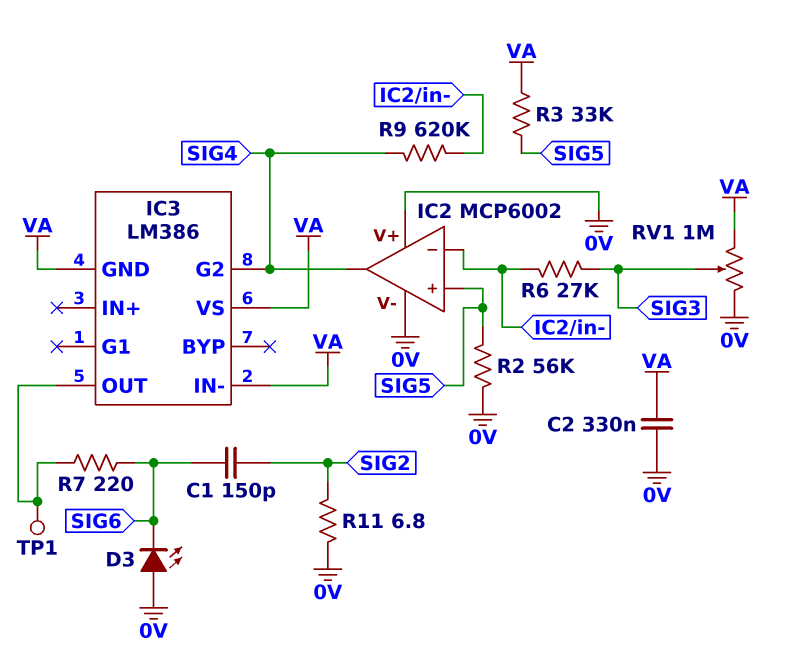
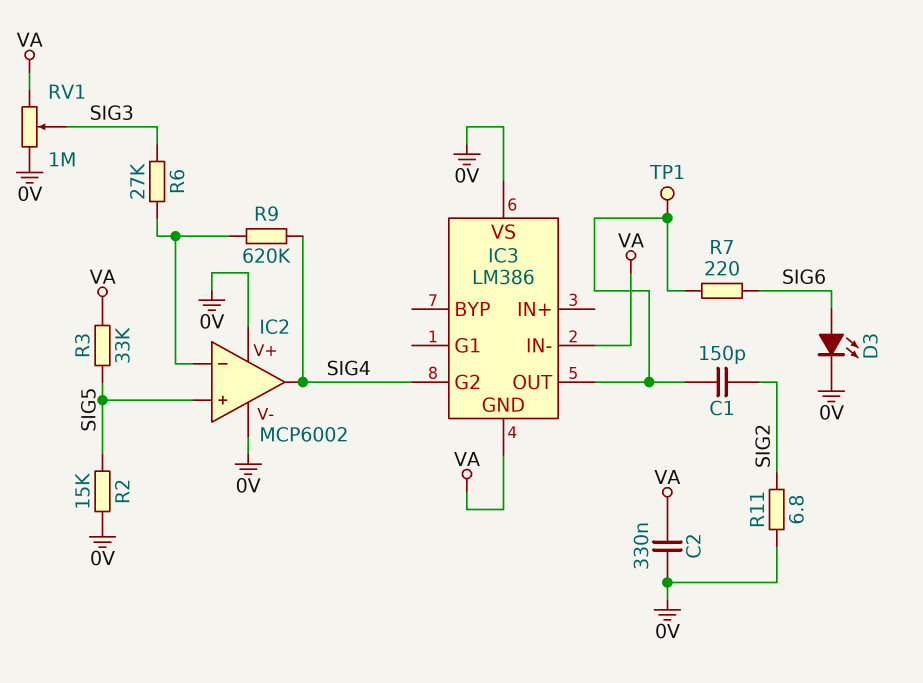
C1: 150pF (SIG2, SIG6) -> 150pF (IC3/OUT, SIG2)
D3: LED (A 0V, K SIG6) -> LED (A SIG6, K 0V)
IC3 pin VS: VA -> 0V
R2: 56k (0V, SIG5) -> 15k (0V, SIG5)

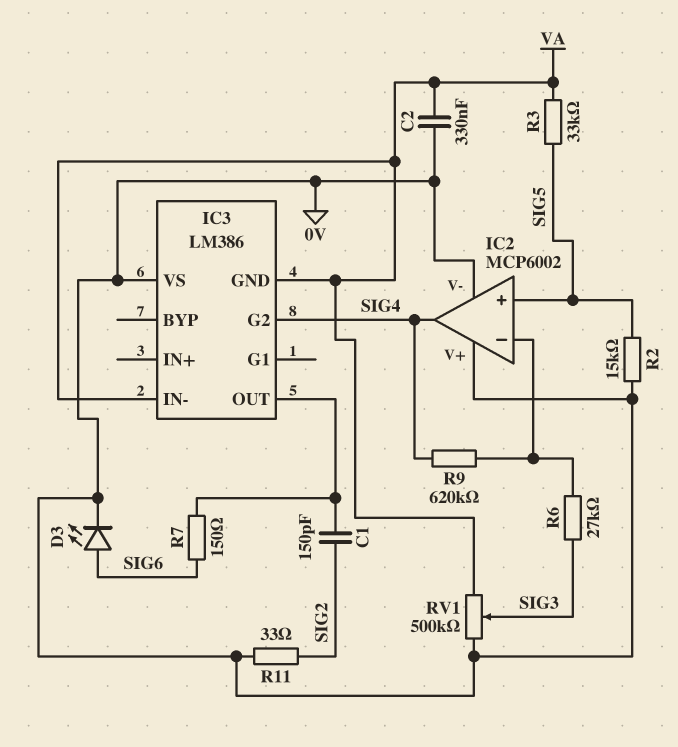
R7: 220 (IC3/OUT, SIG6) -> 150 (IC3/OUT, SIG6)
R11: 6.8 (0V, SIG2) -> 33 (0V, SIG2)
RV1: 1M (0V, VA, wiper SIG3) -> 500k (0V, VA, wiper SIG3)
TP1: test point (IC3/OUT) -> none

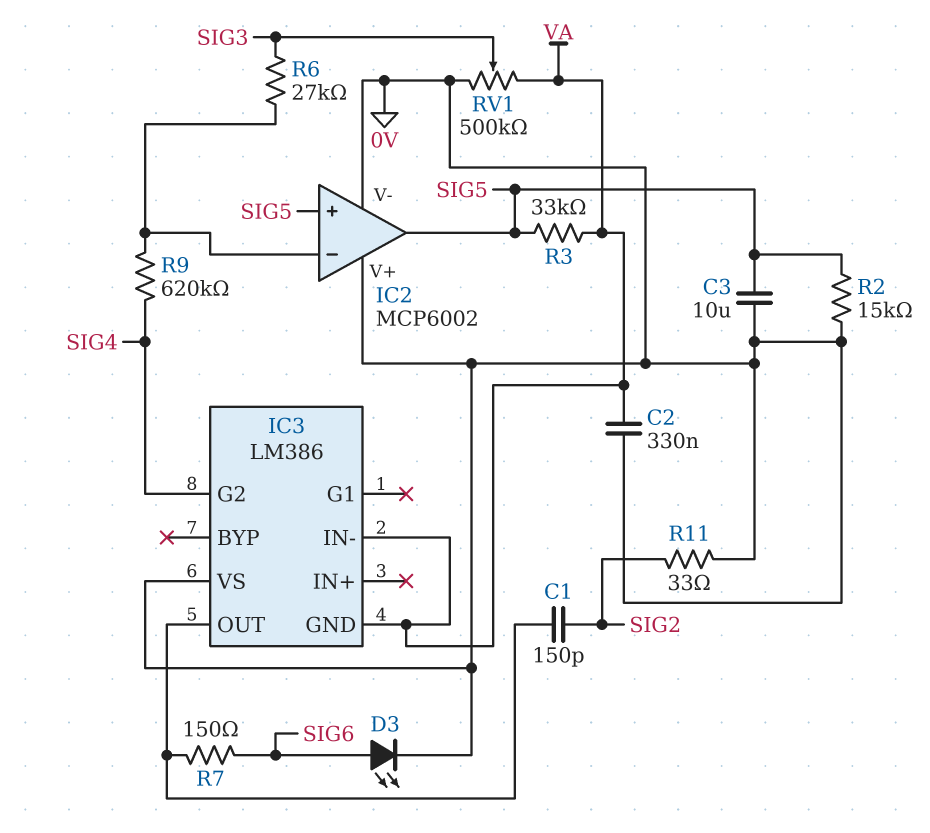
C3: none -> 10uF (0V, SIG5)
IC2 pin out: SIG4 -> SIG5

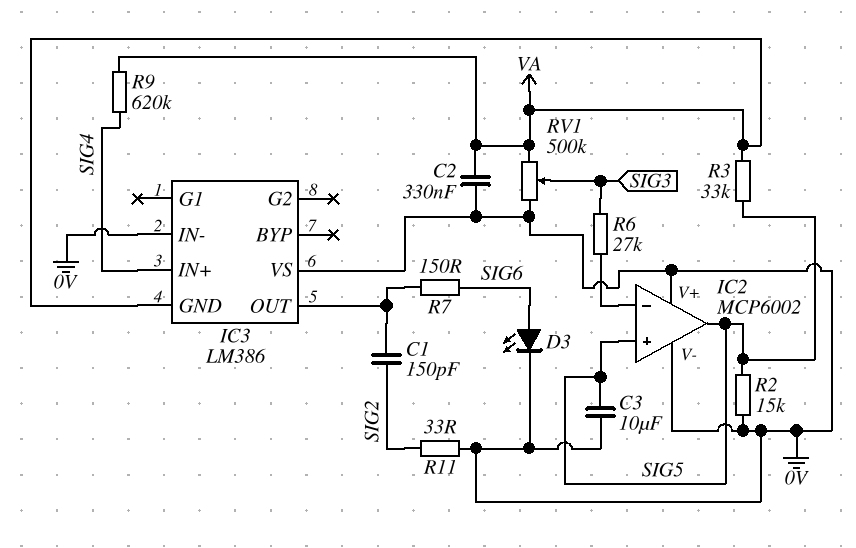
IC3 pin G2: SIG4 -> none
IC3 pin IN+: none -> SIG4
IC3 pin IN-: VA -> 0V
R9: 620k (IC2/in-, SIG4) -> 620k (SIG4, VA)

